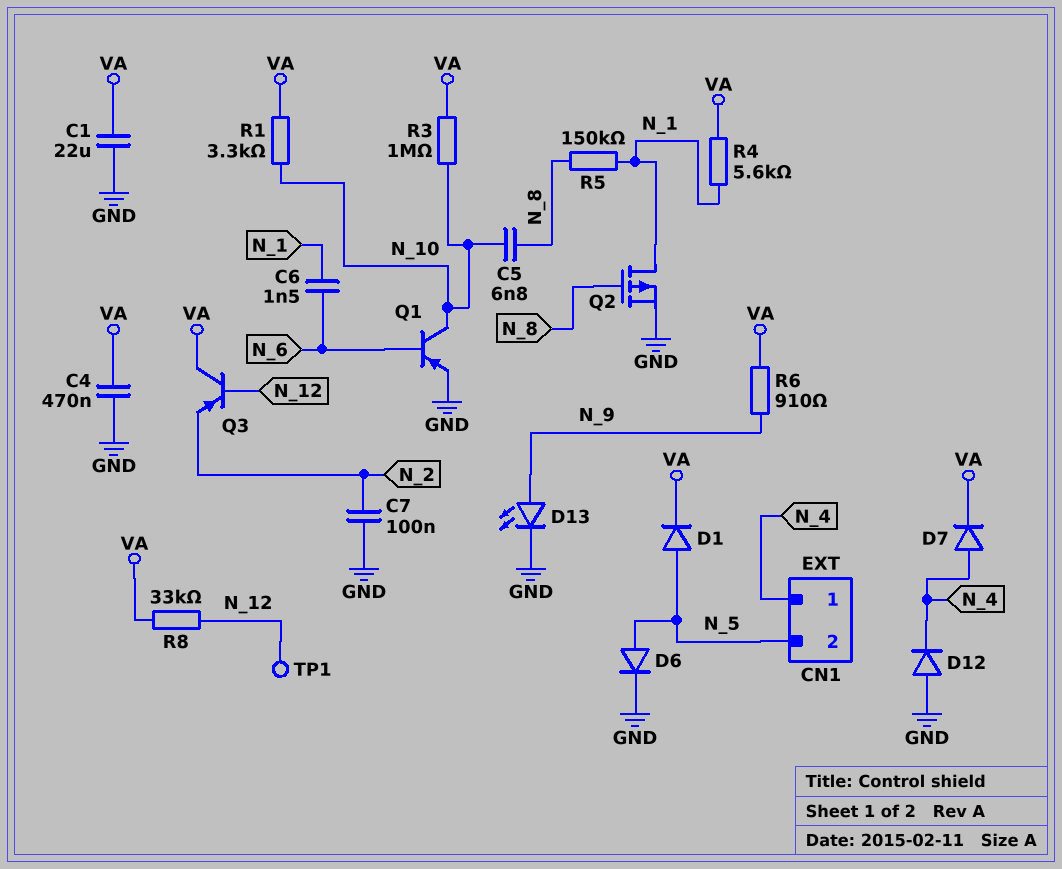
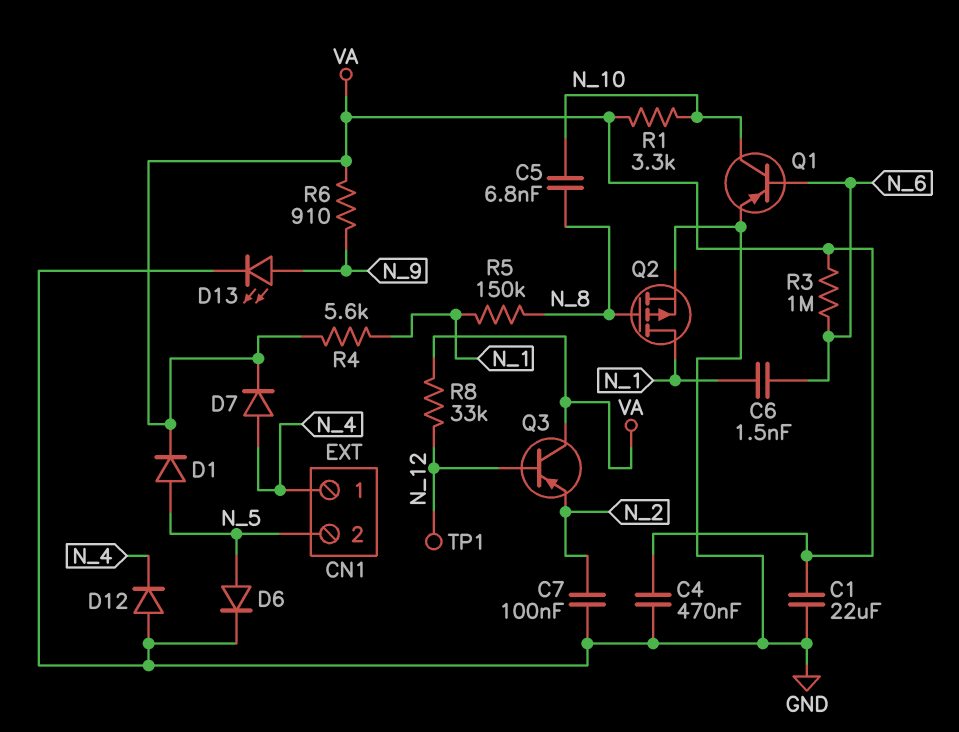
R3: 1M (N_10, VA) -> 1M (N_6, VA)

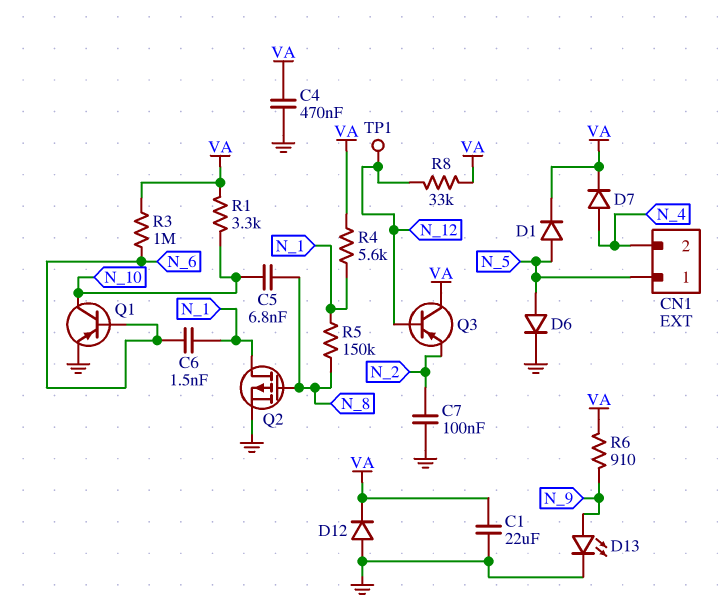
CN1 pin 1: N_4 -> N_5
CN1 pin 2: N_5 -> N_4
D12: diode (A GND, K N_4) -> diode (A GND, K VA)

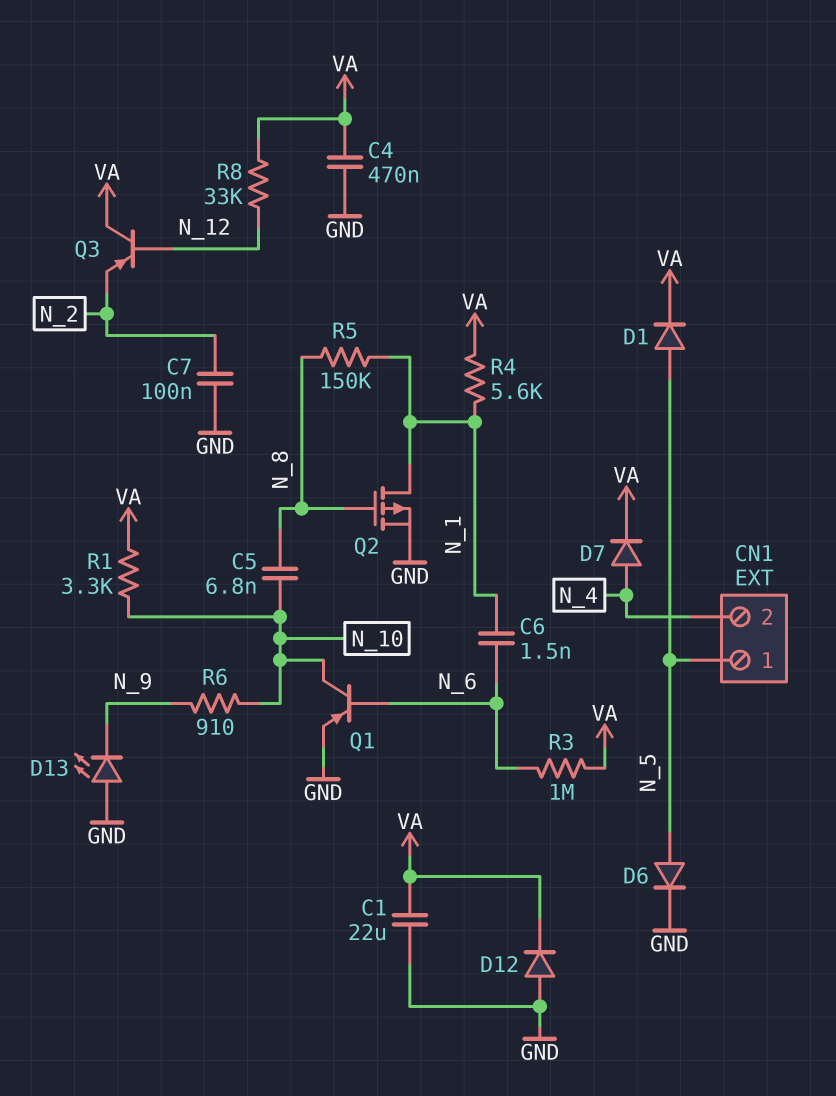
D13: LED (A N_9, K GND) -> LED (A GND, K N_9)
R6: 910 (N_9, VA) -> 910 (N_9, N_10)
TP1: test point (N_12) -> none

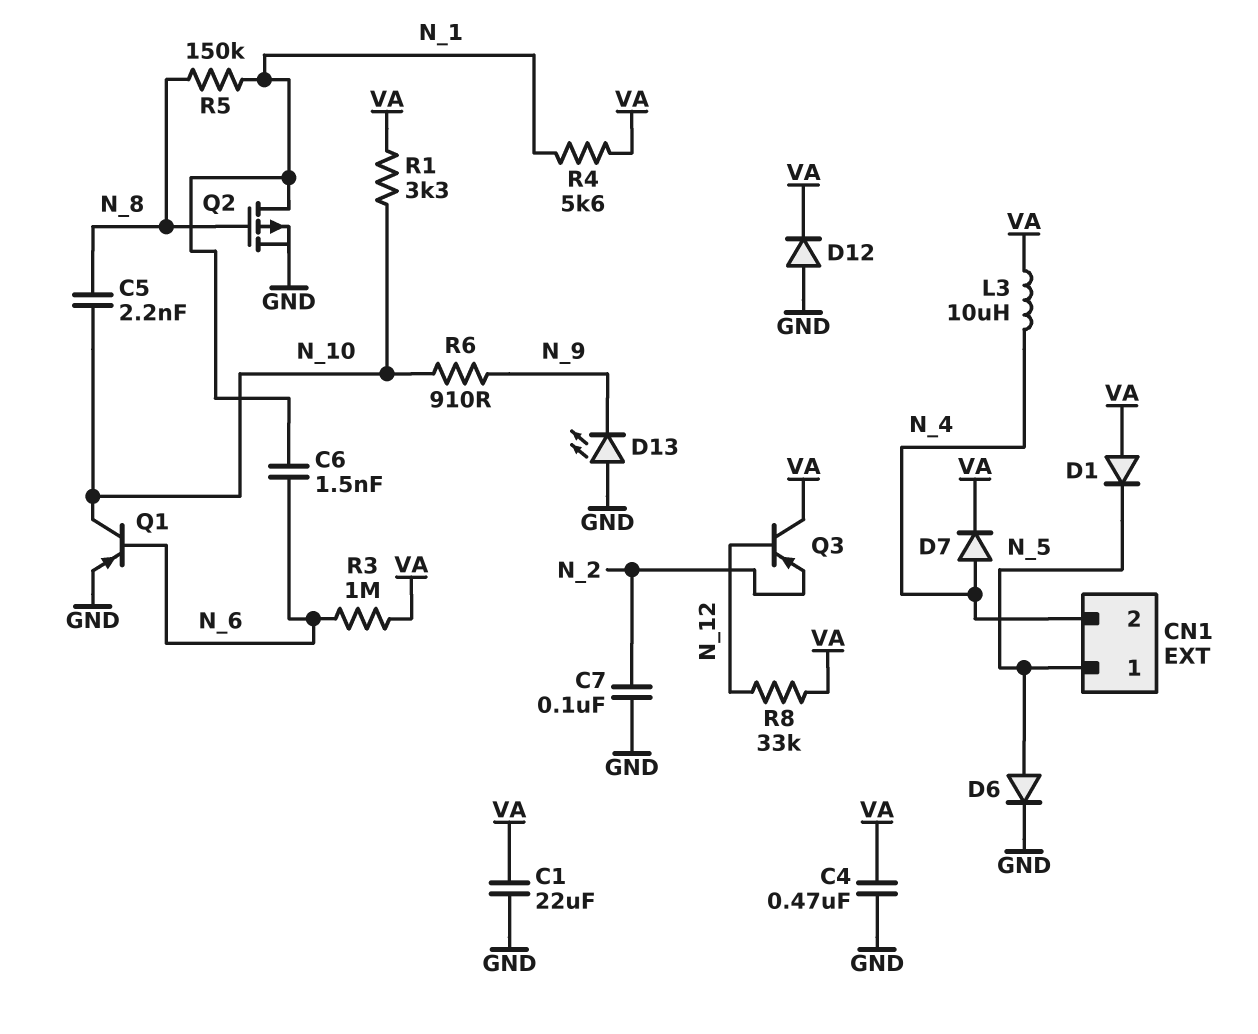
C5: 6.8nF (N_8, N_10) -> 2.2nF (N_8, N_10)
D1: diode (A N_5, K VA) -> diode (A VA, K N_5)
L3: none -> 10uH (N_4, VA)

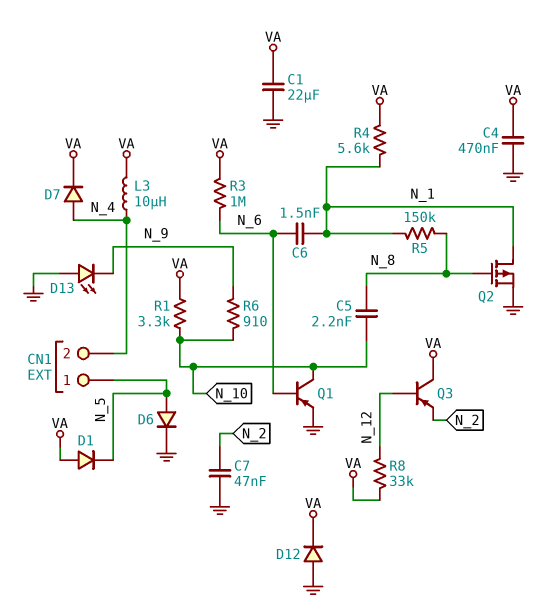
C7: 100nF (GND, N_2) -> 47nF (GND, N_2)

